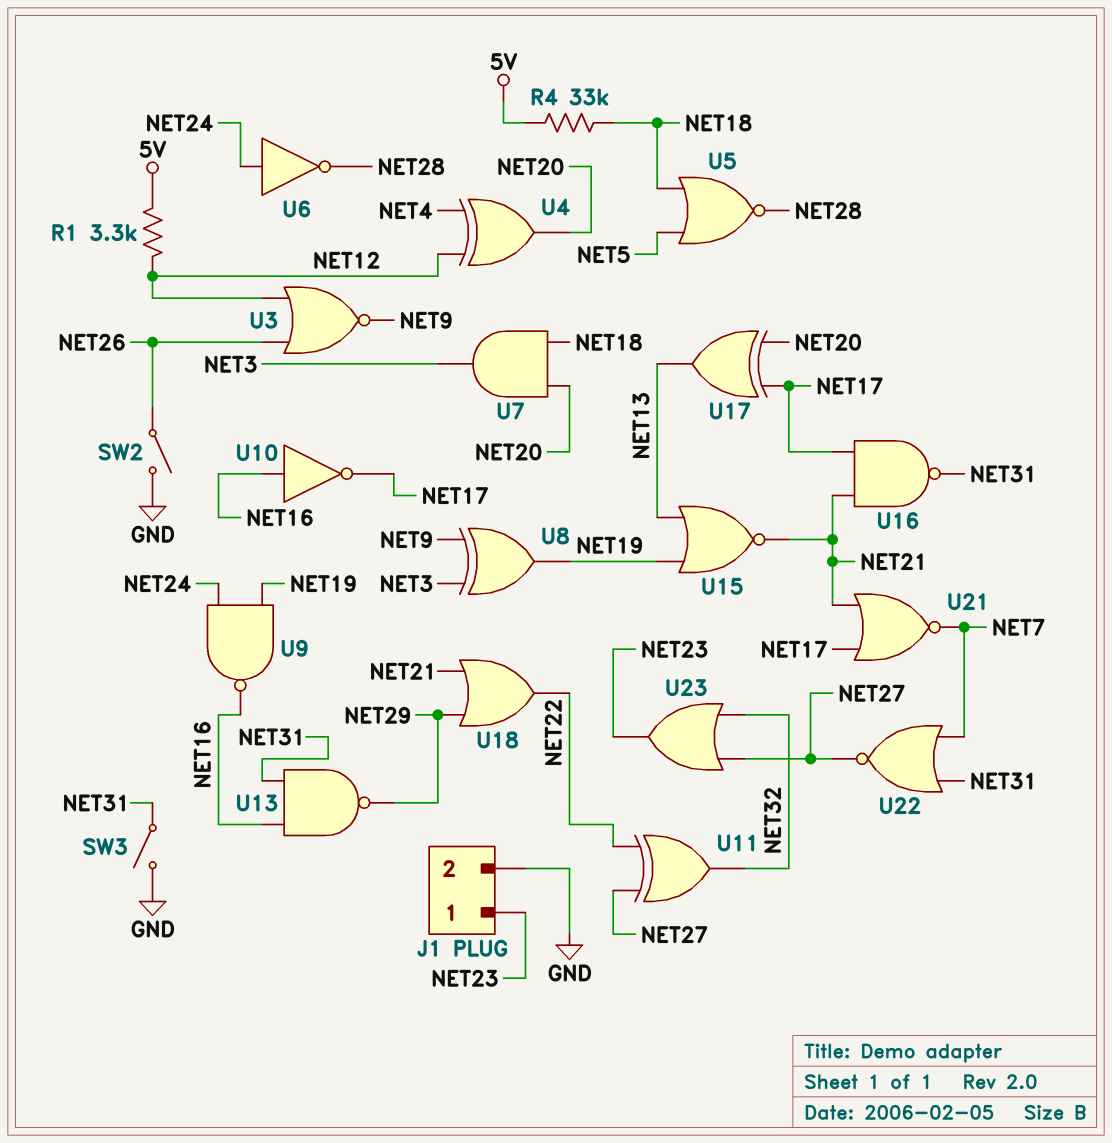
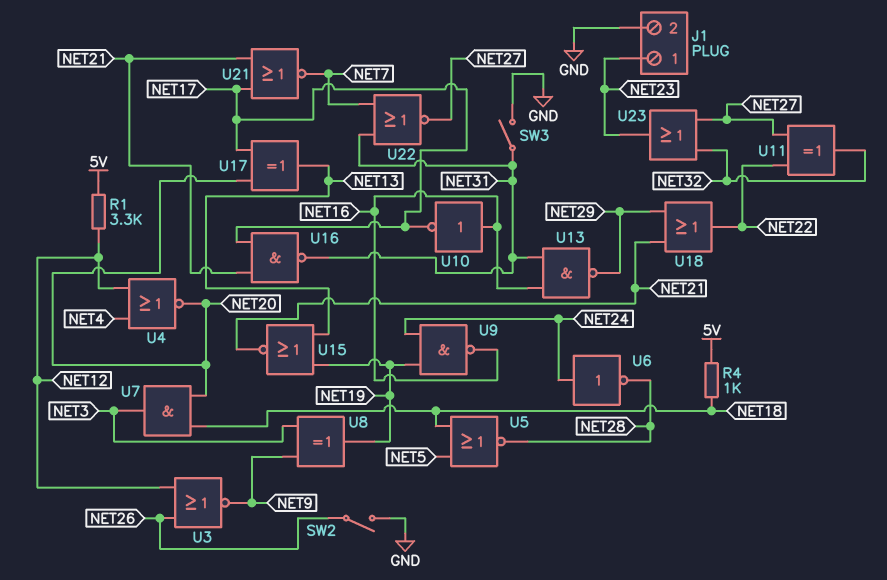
R4: 33k (5V, NET18) -> 1k (5V, NET18)
U4: XOR (in NET4, in NET12, out NET20) -> NOR (in NET4, in NET12, out NET20)

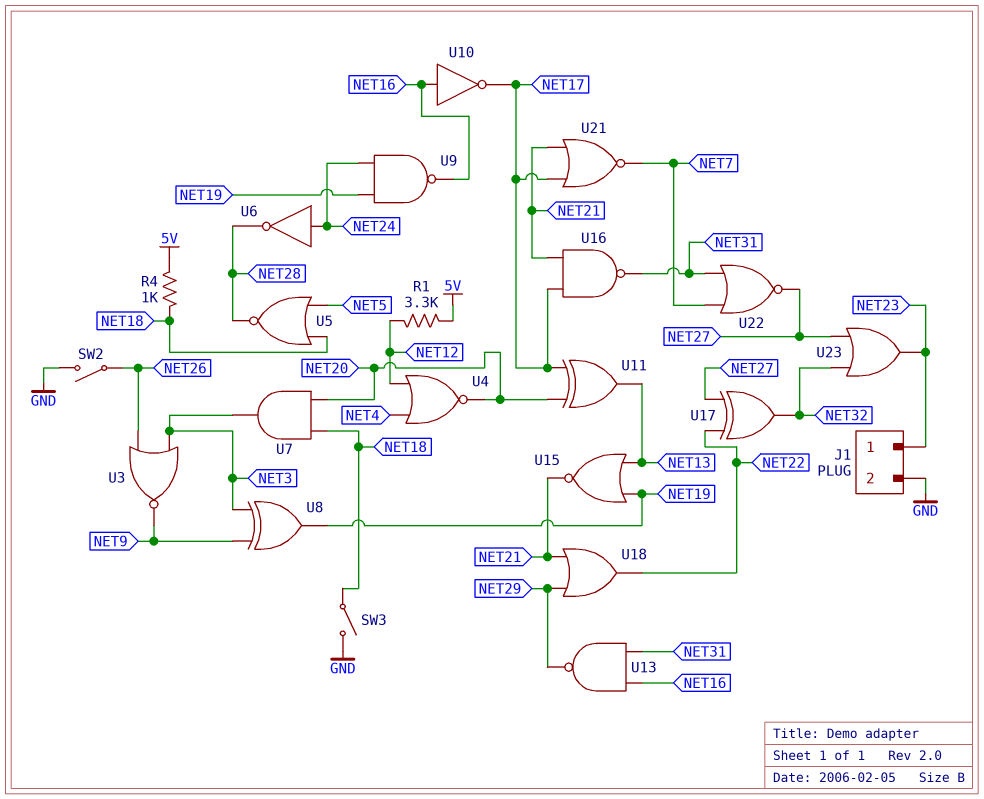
SW3: switch (GND, NET31) -> switch (GND, NET18)
U3: NOR (in NET12, in NET26, out NET9) -> NOR (in NET3, in NET26, out NET9)
U11: XOR (in NET22, in NET27, out NET32) -> XOR (in NET17, in NET20, out NET13)
U17: XOR (in NET17, in NET20, out NET13) -> XOR (in NET22, in NET27, out NET32)

